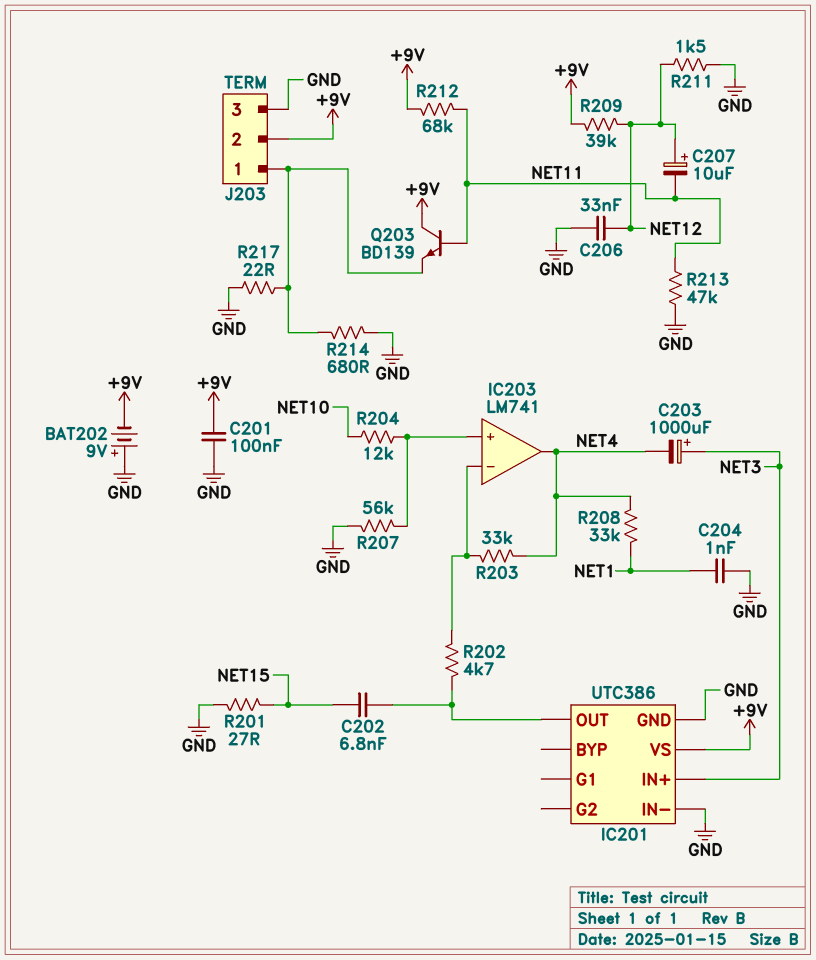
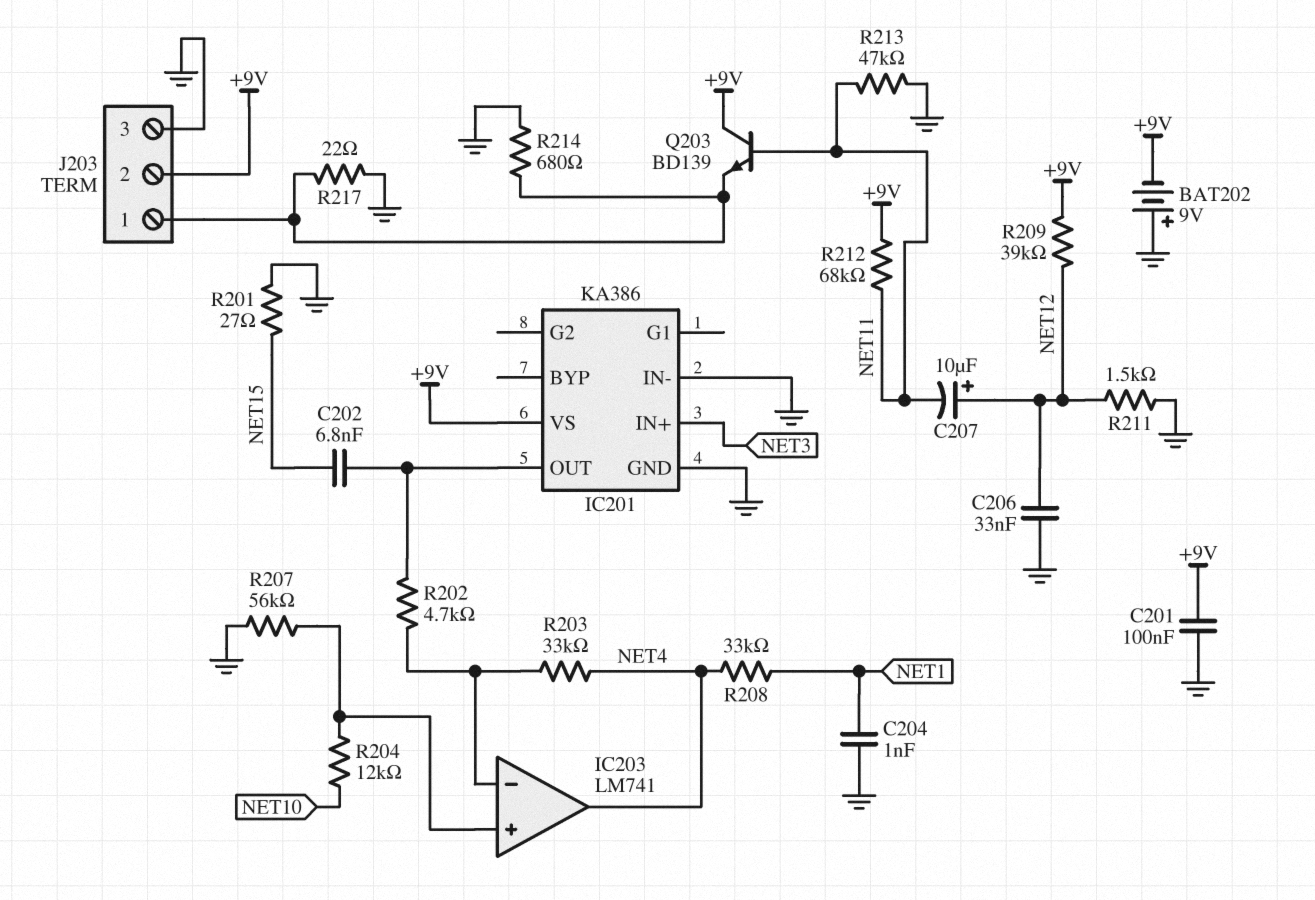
C203: 1000uF (plus NET3, minus NET4) -> none
IC201: UTC386 -> KA386

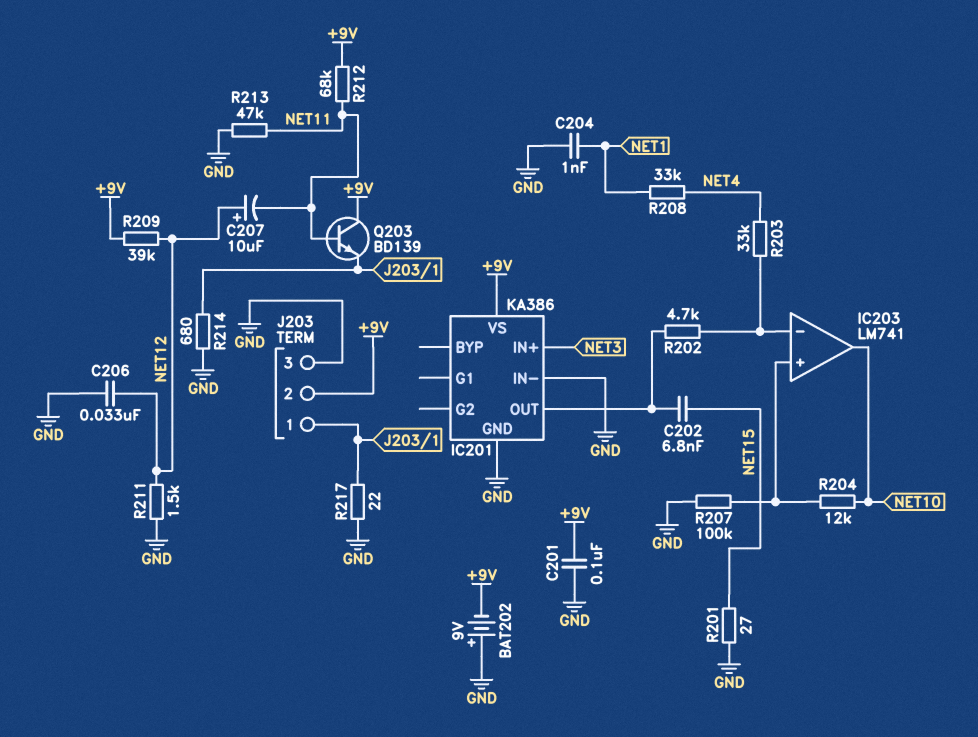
IC203 pin out: NET4 -> NET10
R207: 56k (GND, IC203/in+) -> 100k (GND, IC203/in+)

